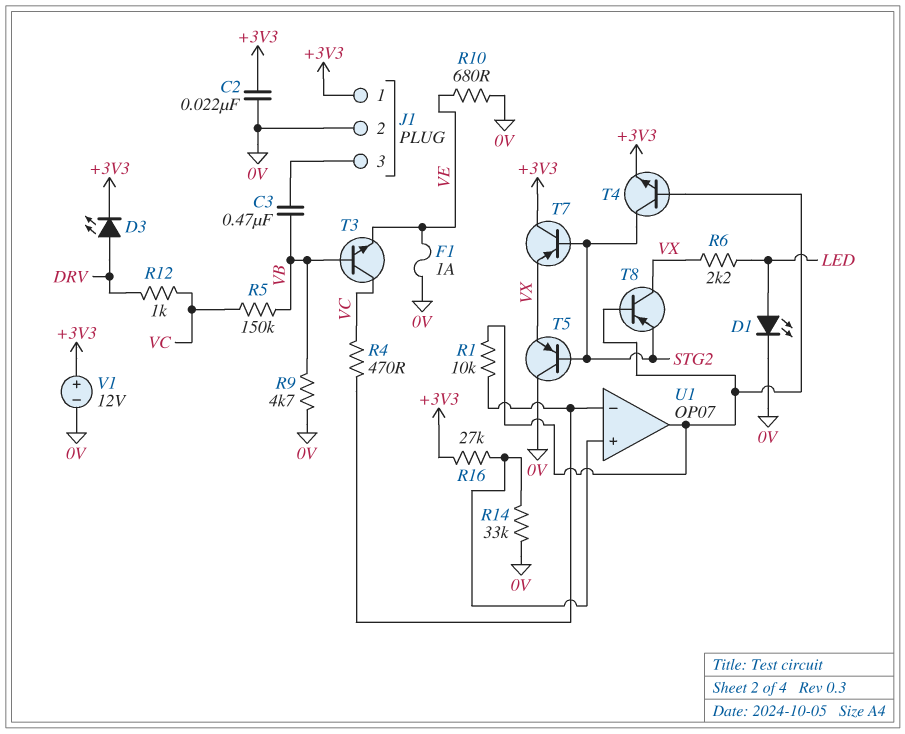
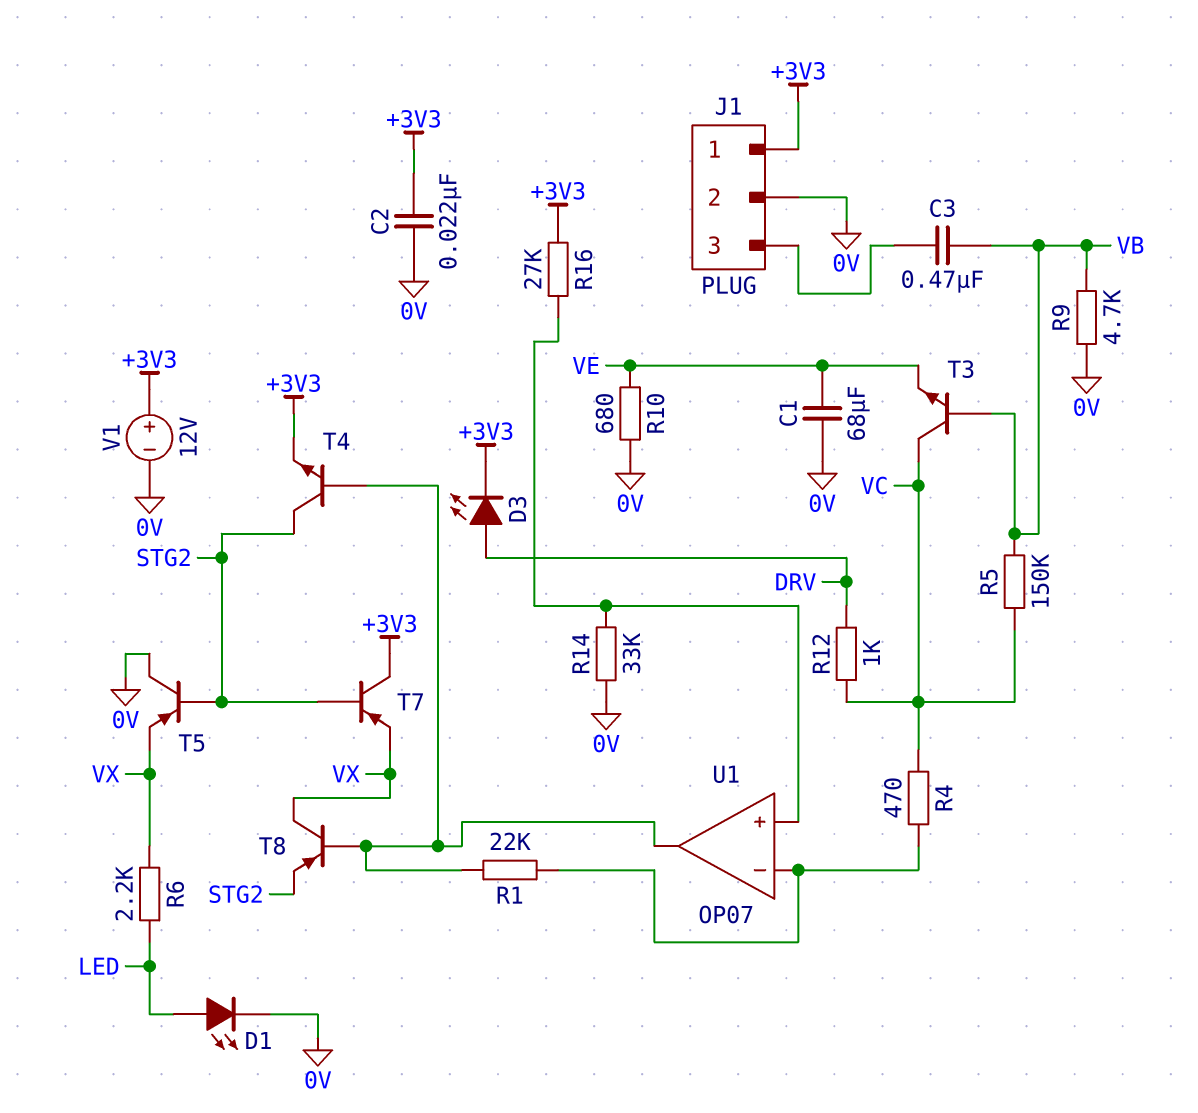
C1: none -> 68uF (0V, VE)
F1: 1A (0V, VE) -> none
R1: 10k (U1/in-, U1/out) -> 22k (U1/in-, U1/out)

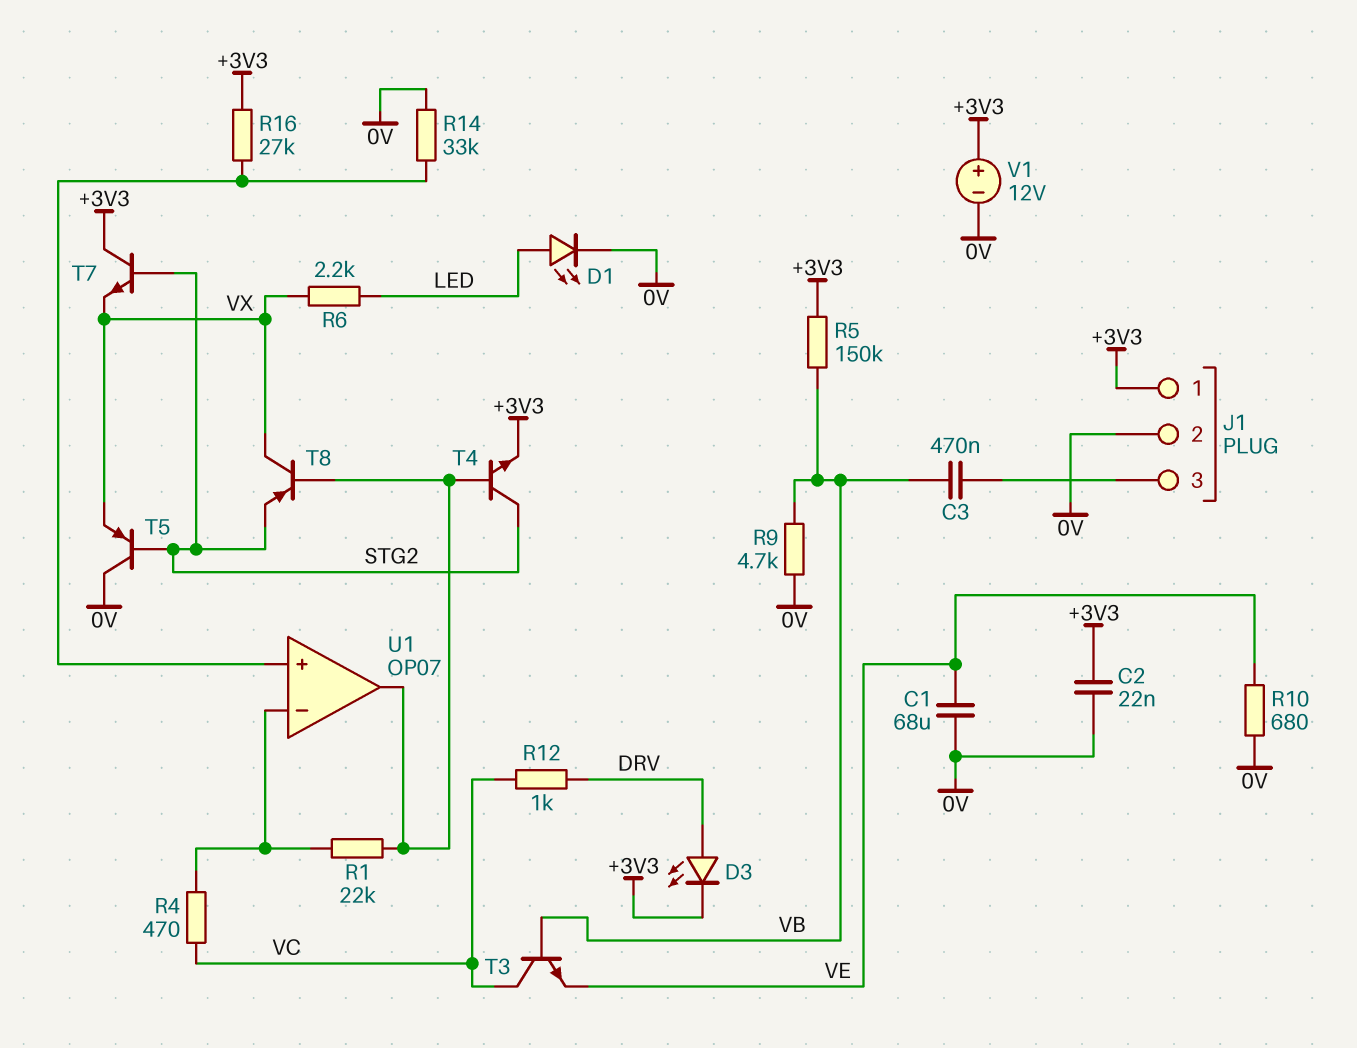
R5: 150k (VB, VC) -> 150k (+3V3, VB)
T7: PNP (B STG2, C +3V3, E VX) -> NPN (B STG2, C +3V3, E VX)

